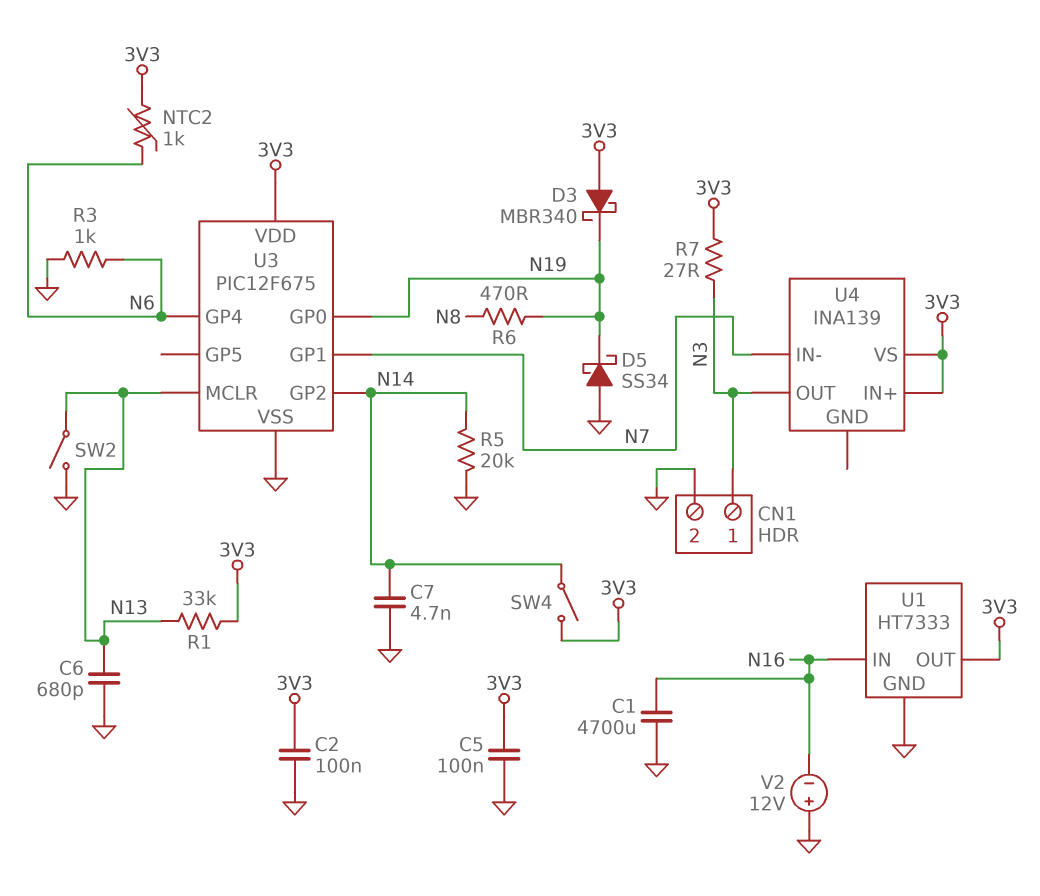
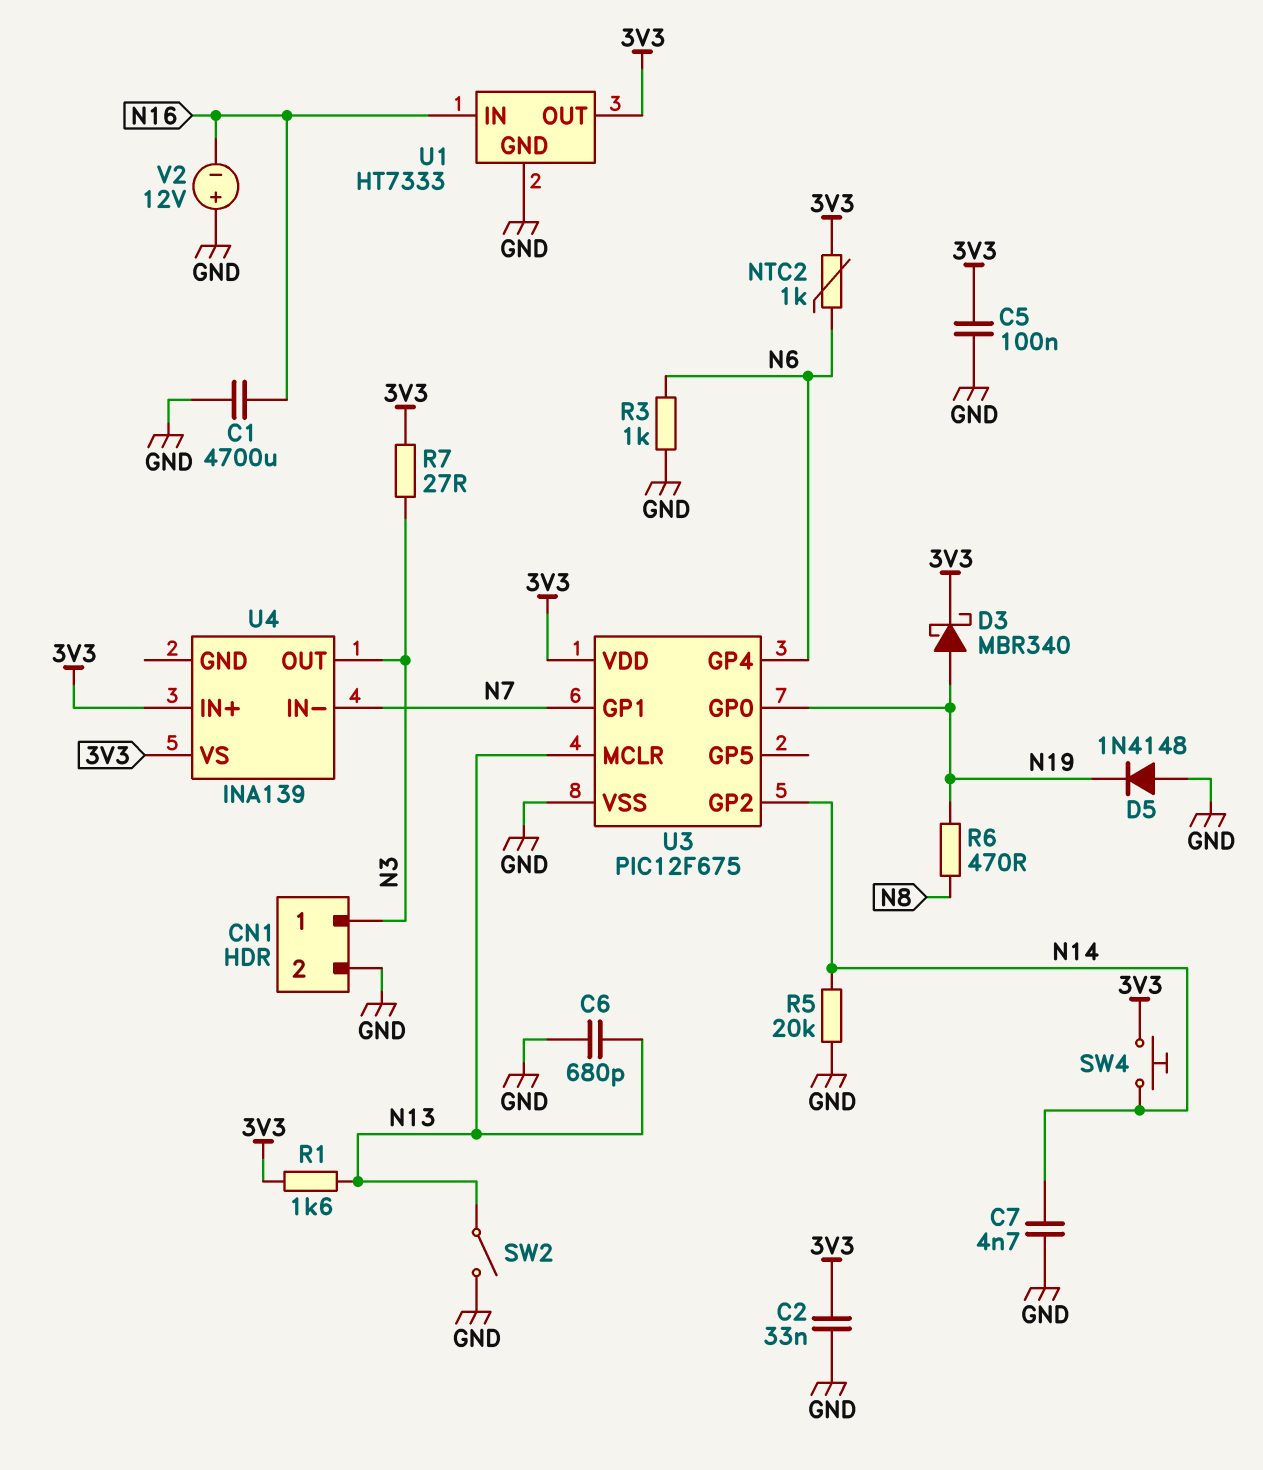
C2: 100nF (3V3, GND) -> 33nF (3V3, GND)
D3: schottky MBR340 (A 3V3, K N19) -> schottky MBR340 (A N19, K 3V3)
D5: schottky SS34 (A GND, K N19) -> diode 1N4148 (A GND, K N19)
R1: 33k (3V3, N13) -> 1.6k (3V3, N13)
SW4: switch (3V3, N14) -> button (3V3, N14)

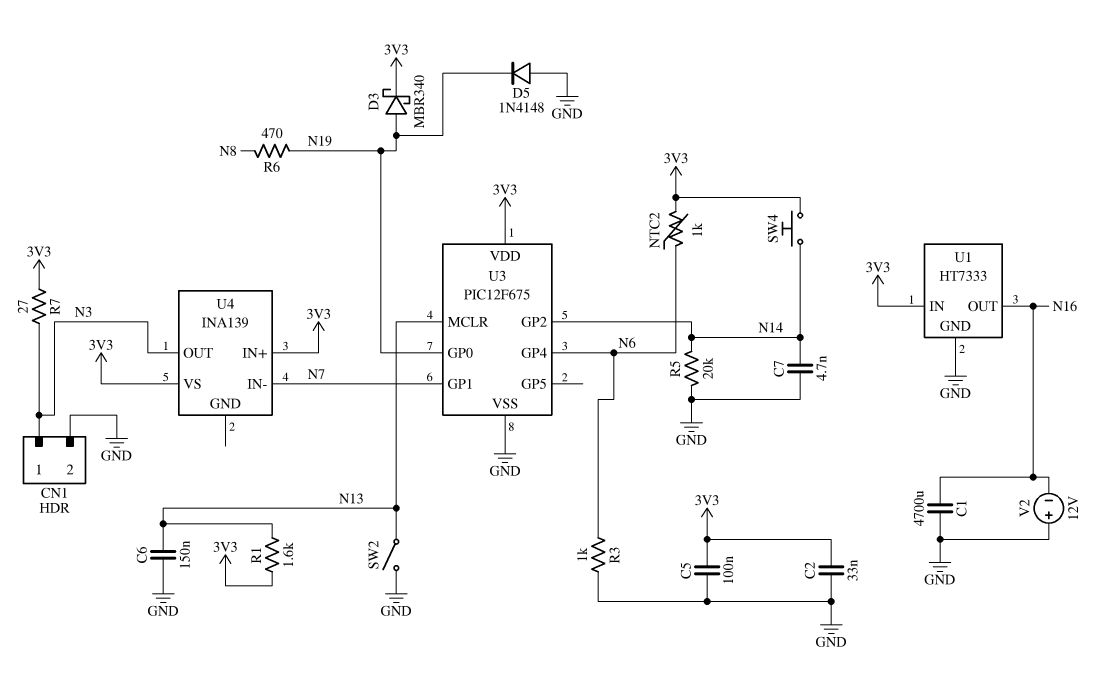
C6: 680pF (GND, N13) -> 150nF (GND, N13)
U1 pin IN: N16 -> 3V3
U1 pin OUT: 3V3 -> N16

